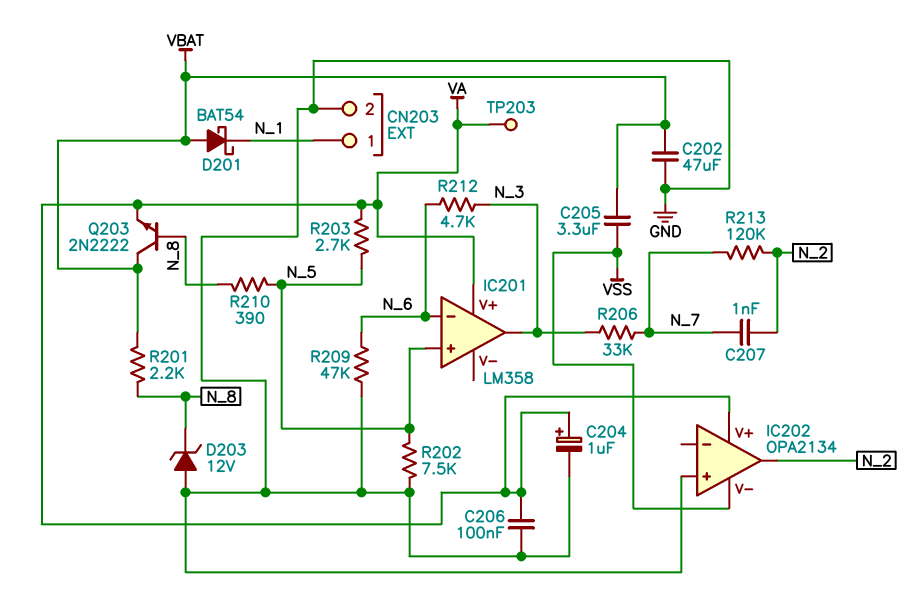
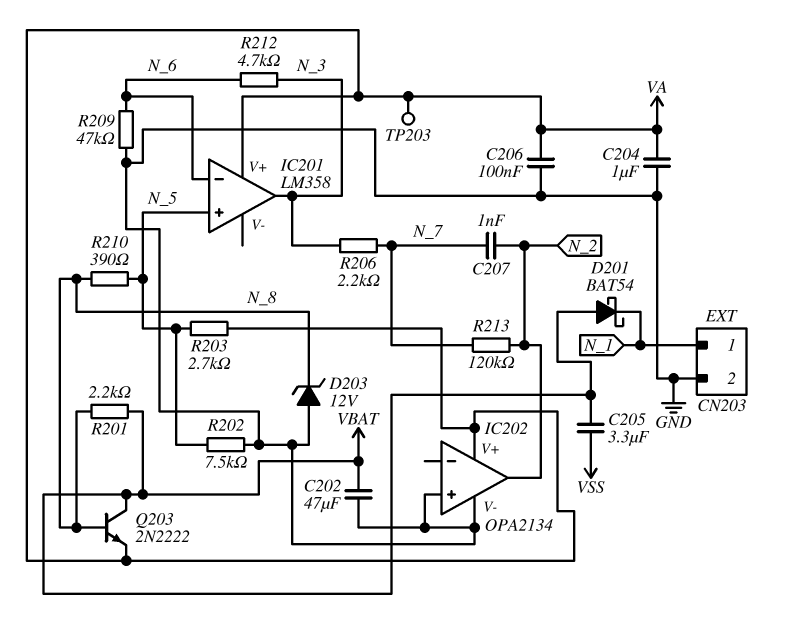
C204: 1uF (plus VA, minus GND) -> 1uF (GND, VA)
IC202 pin V-: VSS -> GND
R206: 33k (N_3, N_7) -> 2.2k (N_3, N_7)

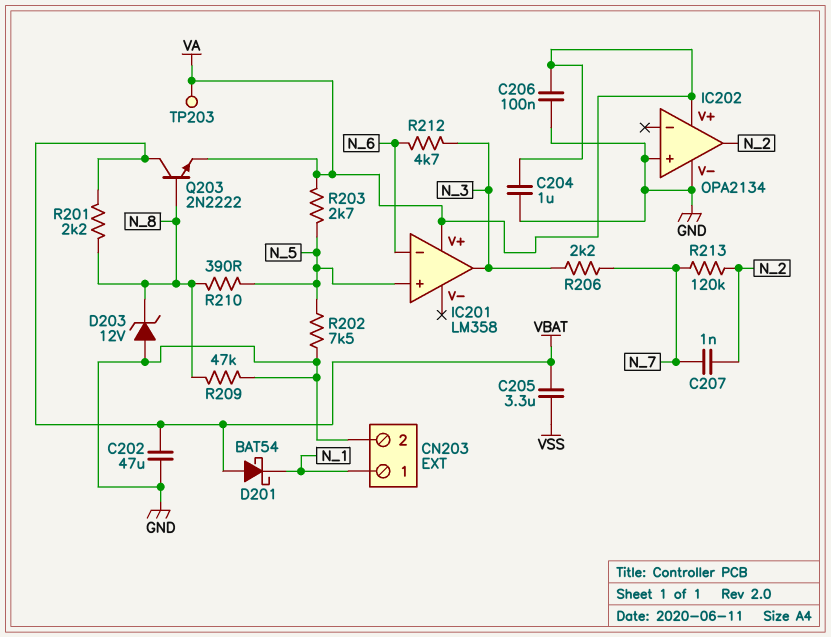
R209: 47k (GND, N_6) -> 47k (GND, N_8)

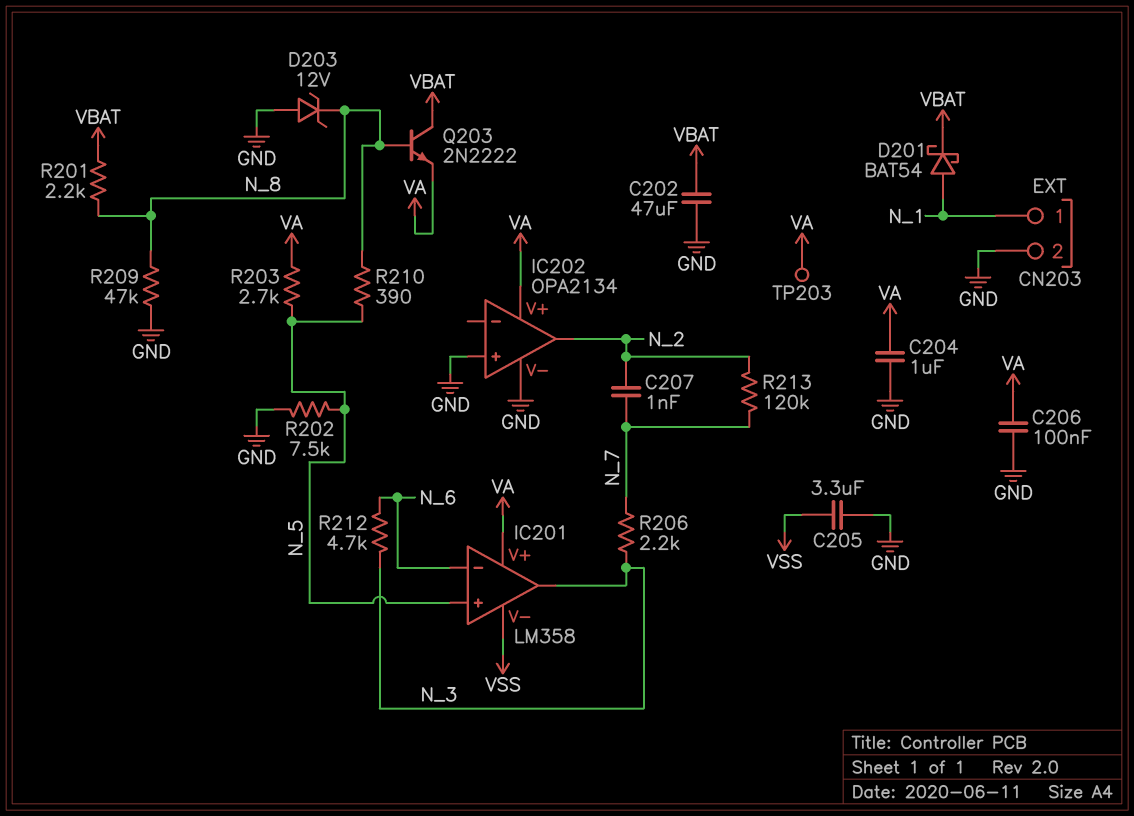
C205: 3.3uF (VBAT, VSS) -> 3.3uF (GND, VSS)
D201: schottky BAT54 (A VBAT, K N_1) -> schottky BAT54 (A N_1, K VBAT)
IC201 pin V-: none -> VSS

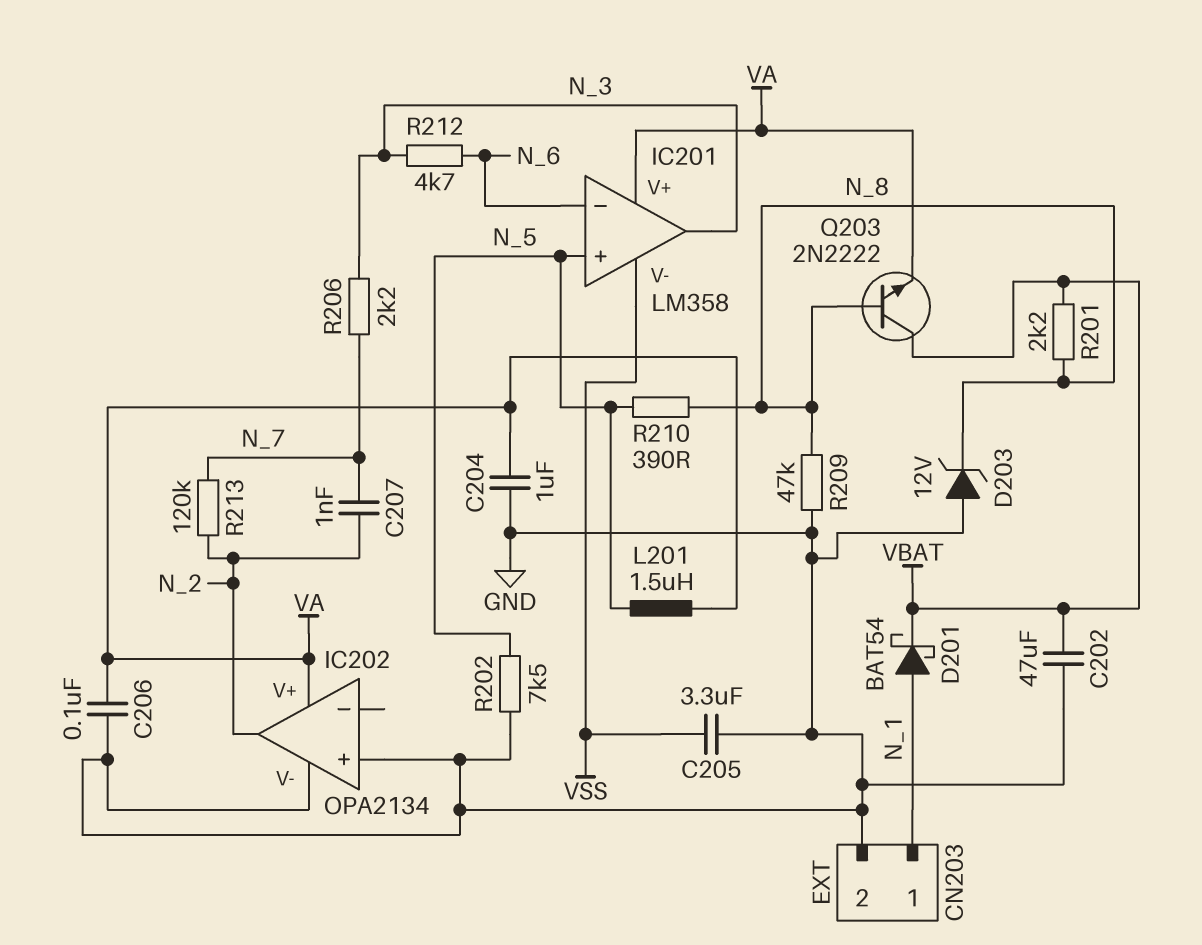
L201: none -> 1.5uH (N_5, VA)
R203: 2.7k (N_5, VA) -> none
TP203: test point (VA) -> none

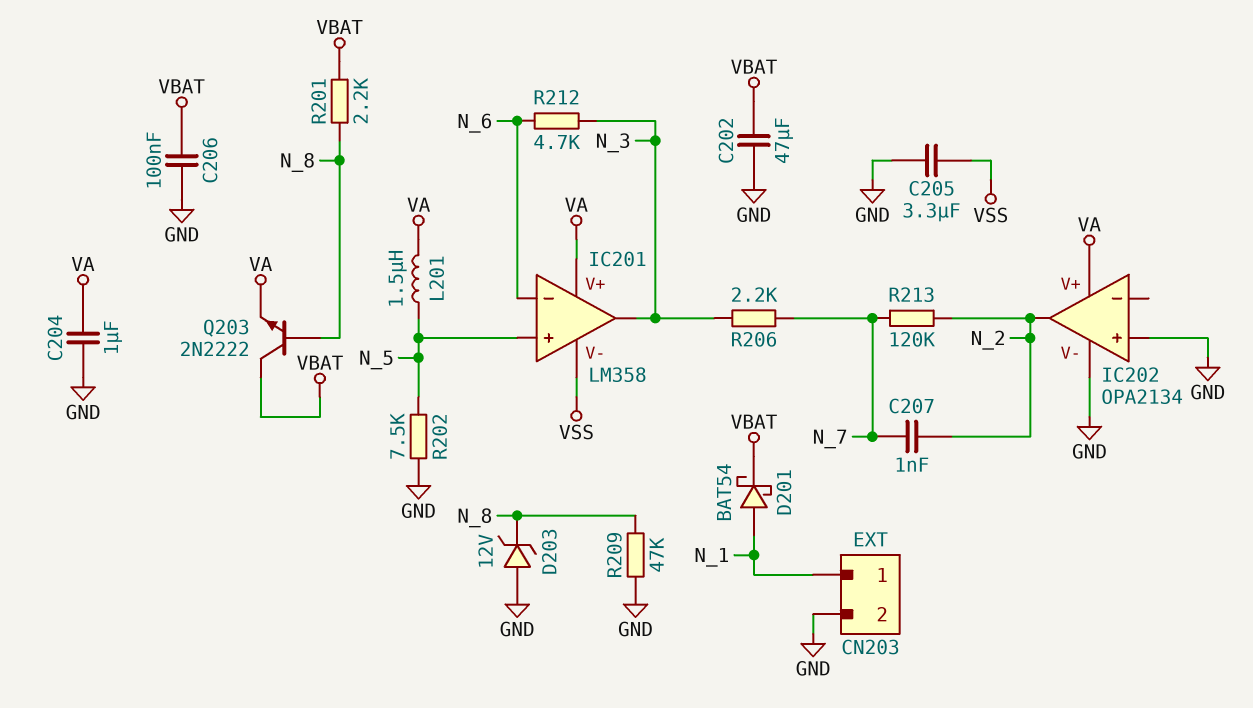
C206: 100nF (GND, VA) -> 100nF (GND, VBAT)
R210: 390 (N_5, N_8) -> none

